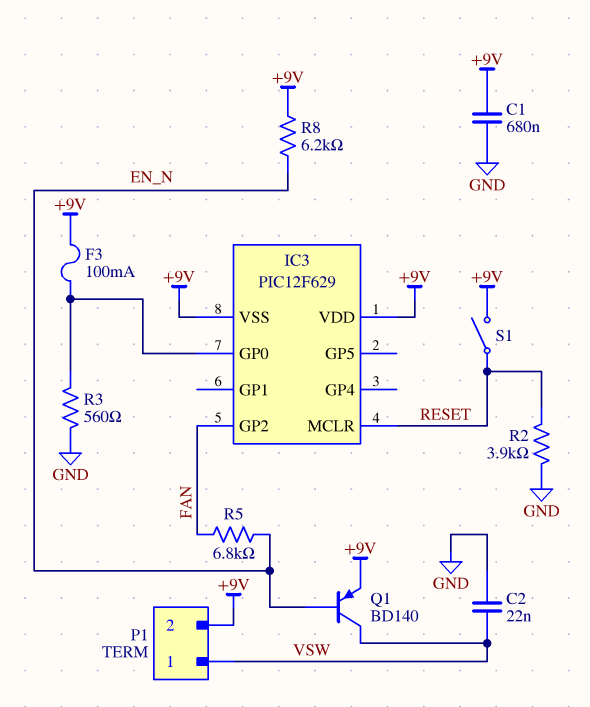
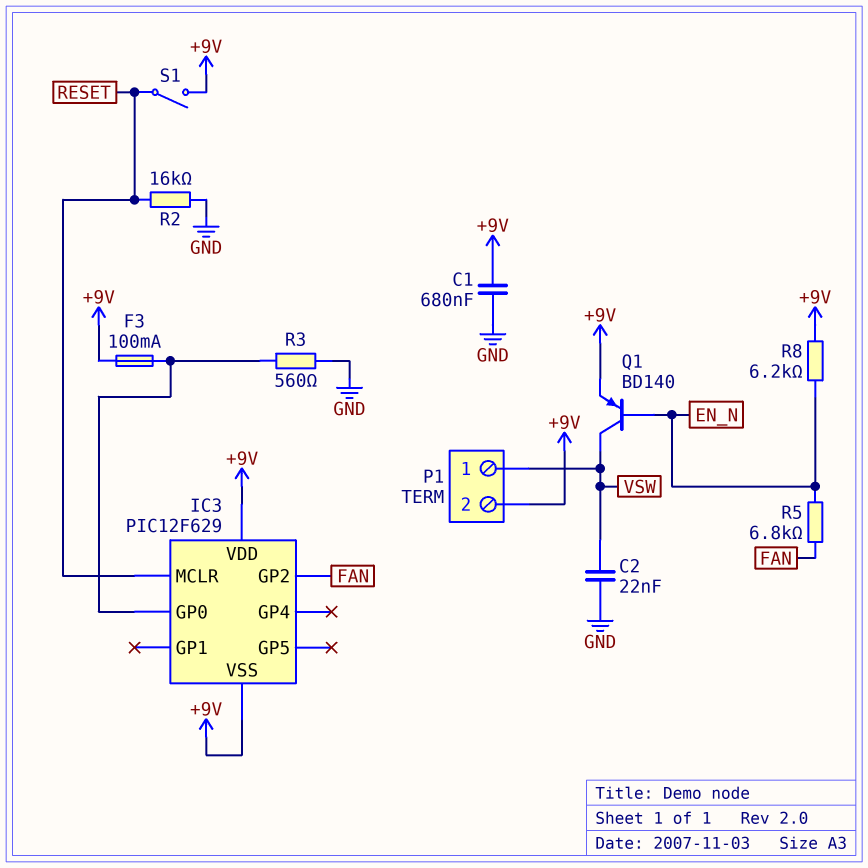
R2: 3.9k (GND, RESET) -> 16k (GND, RESET)

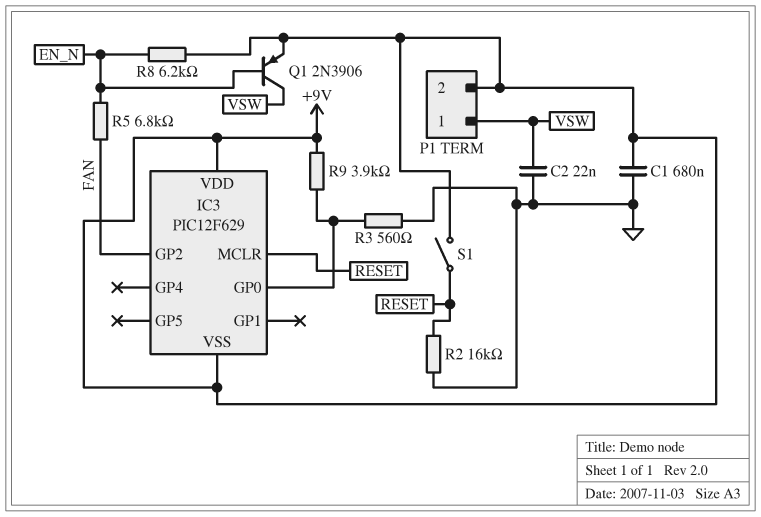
F3: 100mA (+9V, IC3/GP0) -> none
Q1: PNP BD140 (B EN_N, C VSW, E +9V) -> PNP 2N3906 (B EN_N, C VSW, E +9V)
R9: none -> 3.9k (+9V, IC3/GP0)

